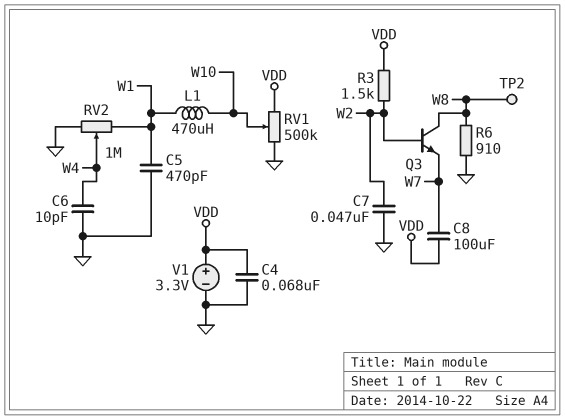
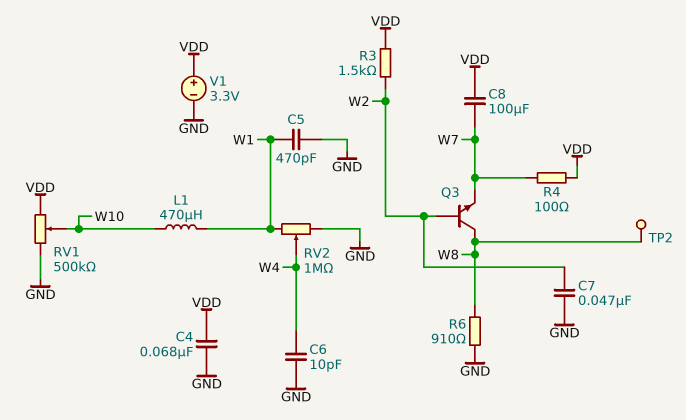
R4: none -> 100 (VDD, W7)

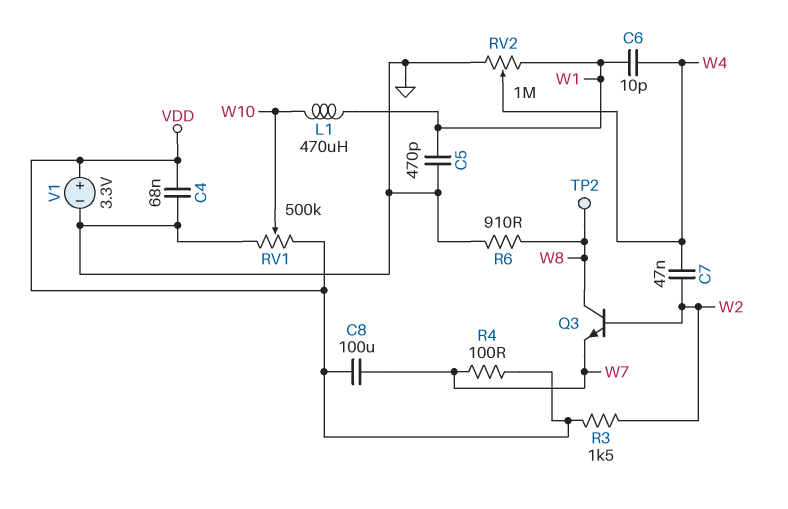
C6: 10pF (GND, W4) -> 10pF (W1, W4)
C7: 47nF (GND, W2) -> 47nF (W2, W4)

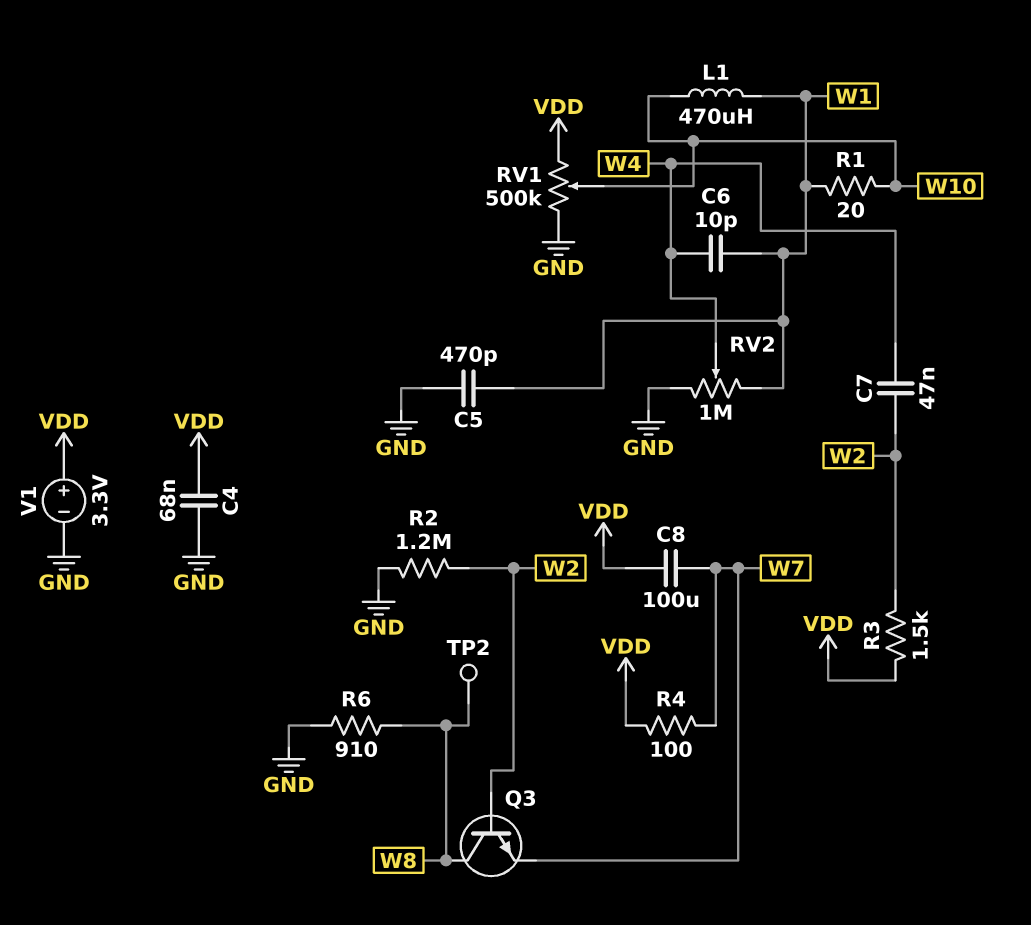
R1: none -> 20 (W1, W10)
R2: none -> 1.2M (GND, W2)

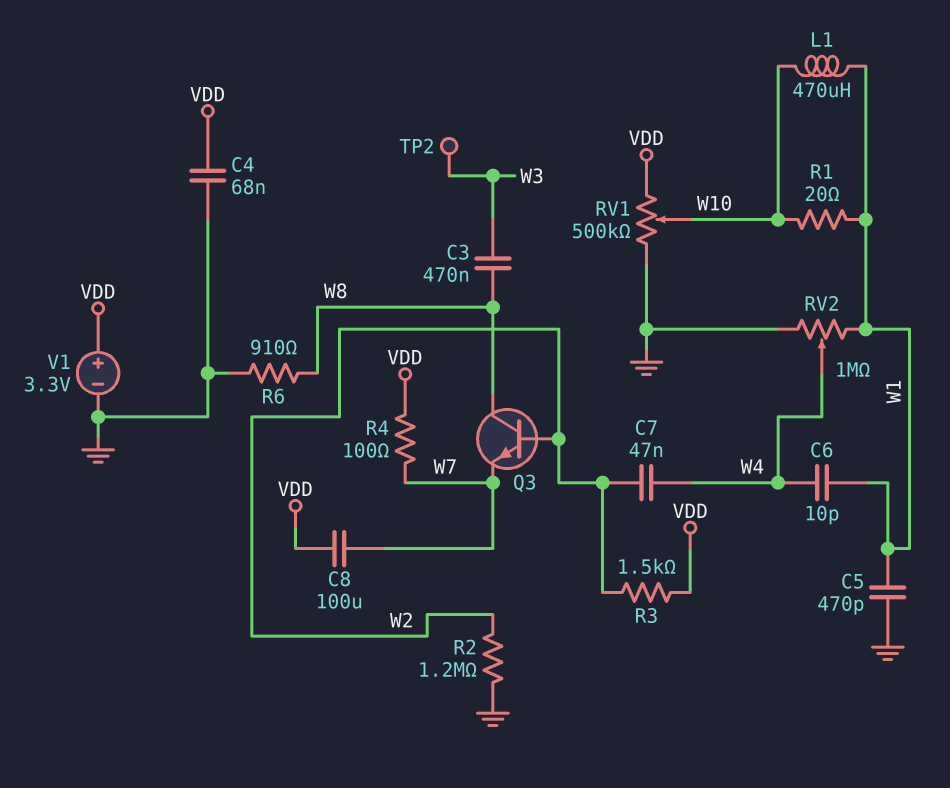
C3: none -> 470nF (W3, W8)
TP2: test point (W8) -> test point (W3)

